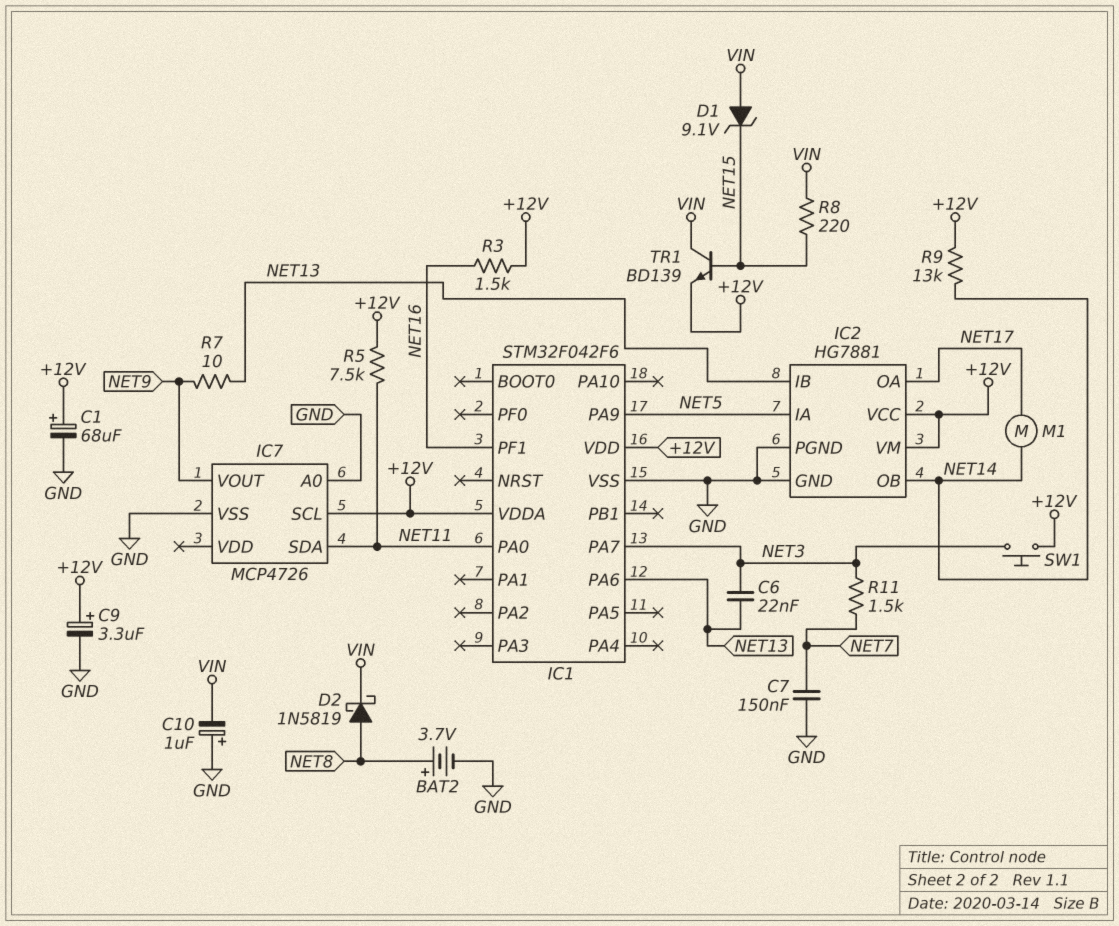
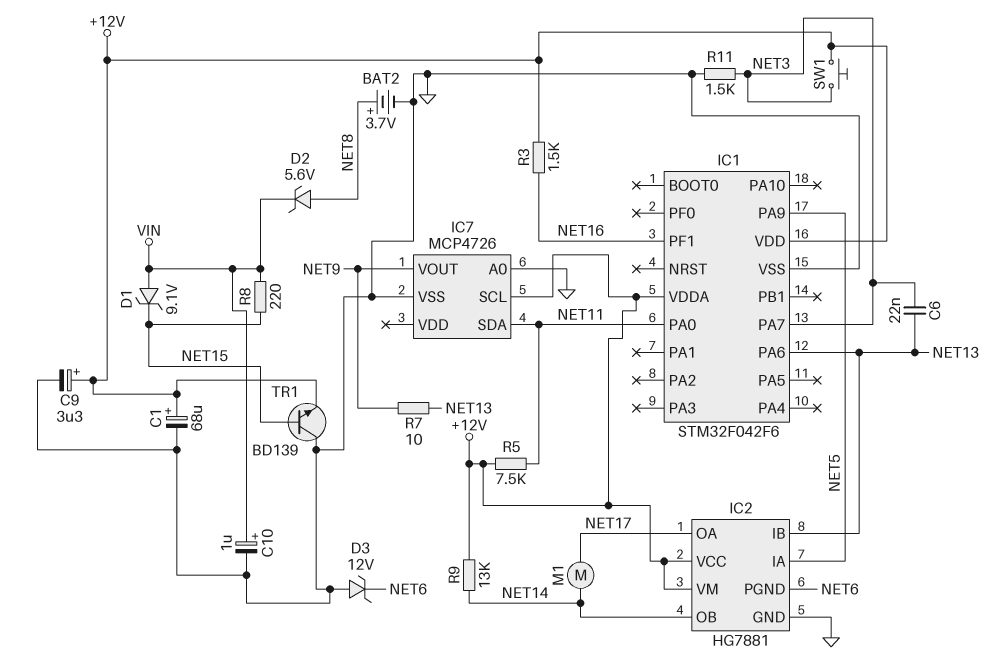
C7: 150nF (GND, NET7) -> none
C10: 1uF (plus GND, minus VIN) -> 1uF (plus VIN, minus GND)
D2: schottky 1N5819 (A NET8, K VIN) -> zener 5.6V (A NET8, K VIN)
D3: none -> zener 12V (A GND, K NET6)
IC2 pin PGND: GND -> NET6
R11: 1.5k (NET3, NET7) -> 1.5k (GND, NET3)
TR1: NPN BD139 (B NET15, C VIN, E +12V) -> NPN BD139 (B NET15, C GND, E +12V)

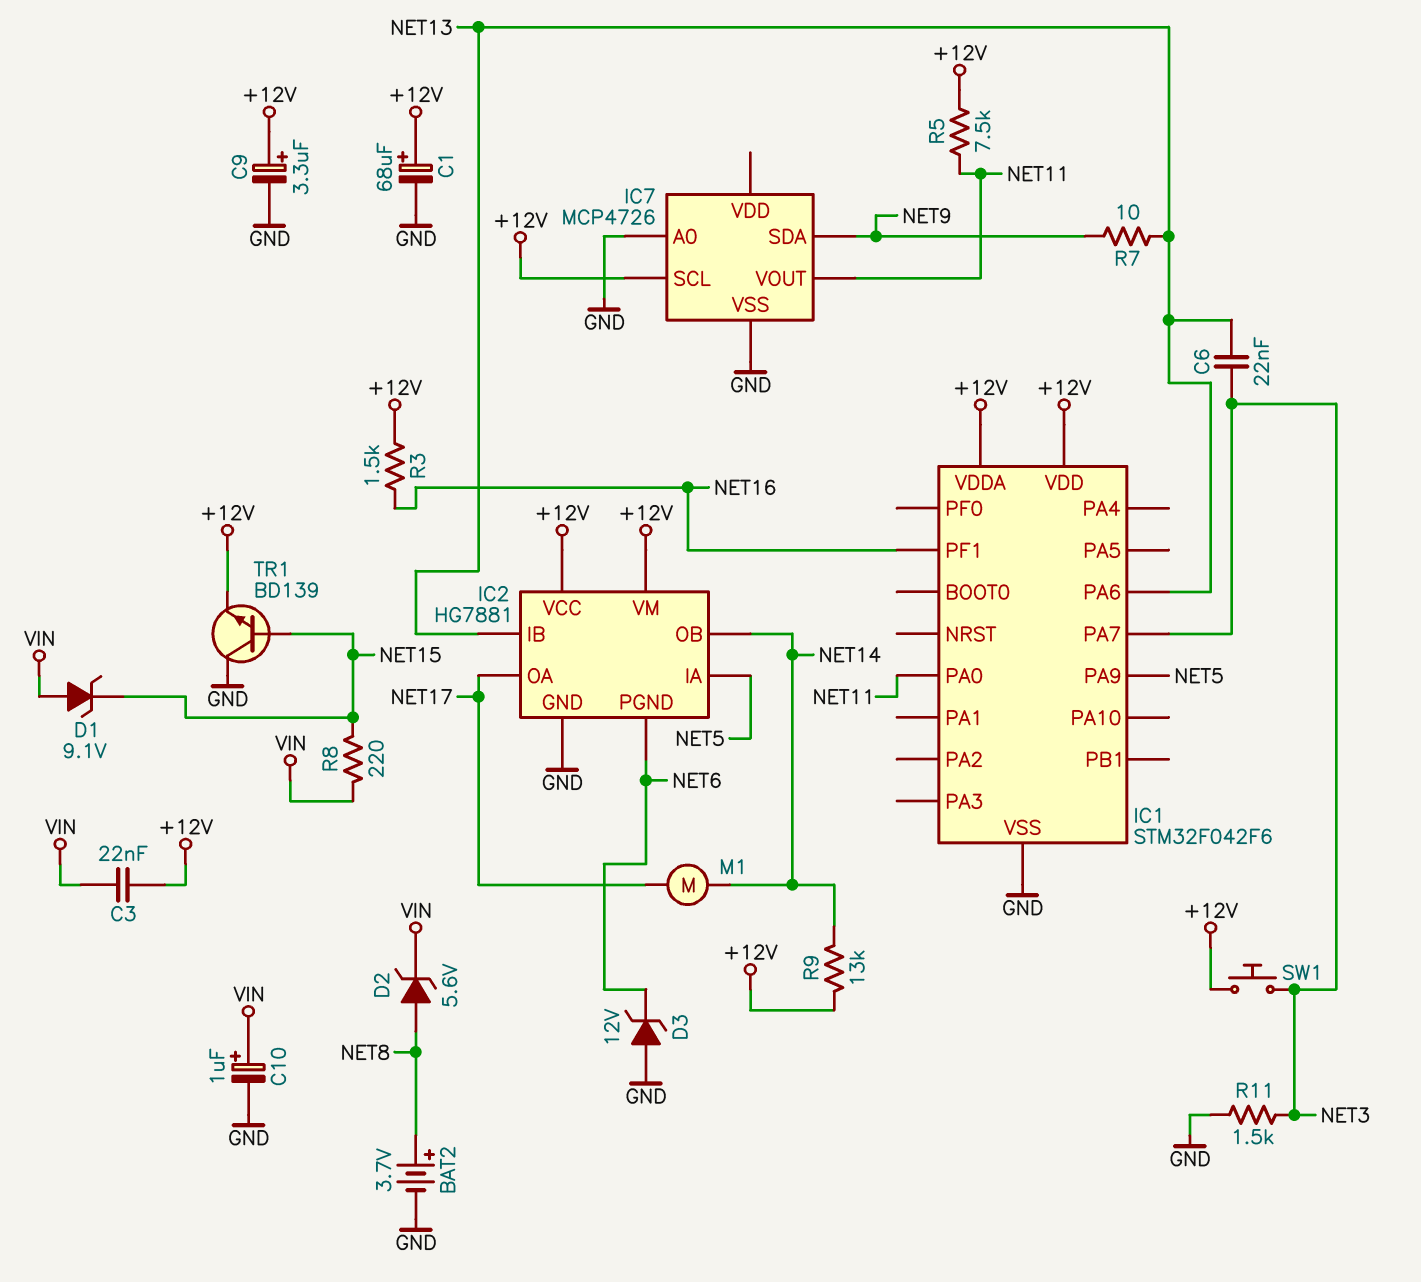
C3: none -> 22nF (+12V, VIN)
IC7 pin SDA: NET11 -> NET9
IC7 pin VOUT: NET9 -> NET11

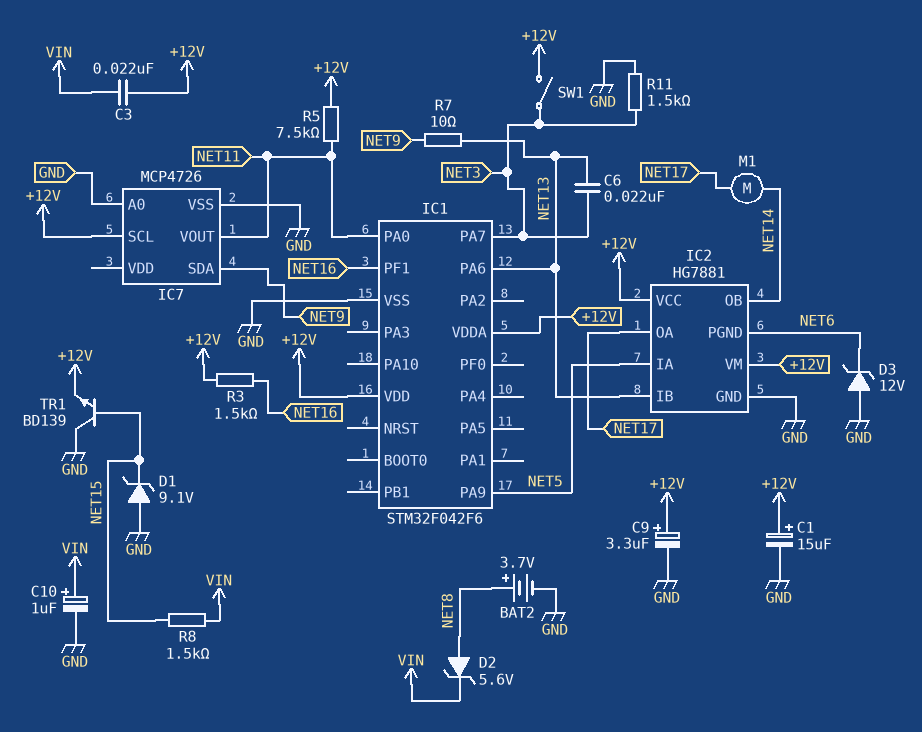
C1: 68uF (plus +12V, minus GND) -> 15uF (plus +12V, minus GND)
D1: zener 9.1V (A VIN, K NET15) -> zener 9.1V (A GND, K NET15)
R8: 220 (NET15, VIN) -> 1.5k (NET15, VIN)
R9: 13k (+12V, NET14) -> none
SW1: button (+12V, NET3) -> switch (+12V, NET3)

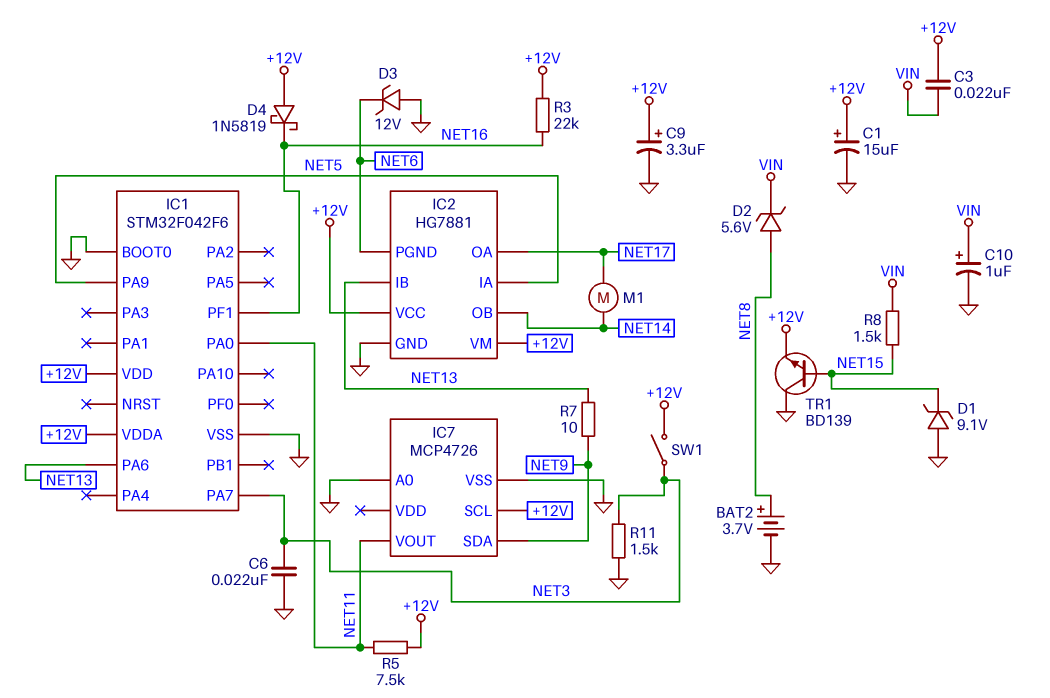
C6: 22nF (NET3, NET13) -> 22nF (GND, NET3)
D4: none -> schottky 1N5819 (A +12V, K NET16)
IC1 pin BOOT0: none -> GND
R3: 1.5k (+12V, NET16) -> 22k (+12V, NET16)

